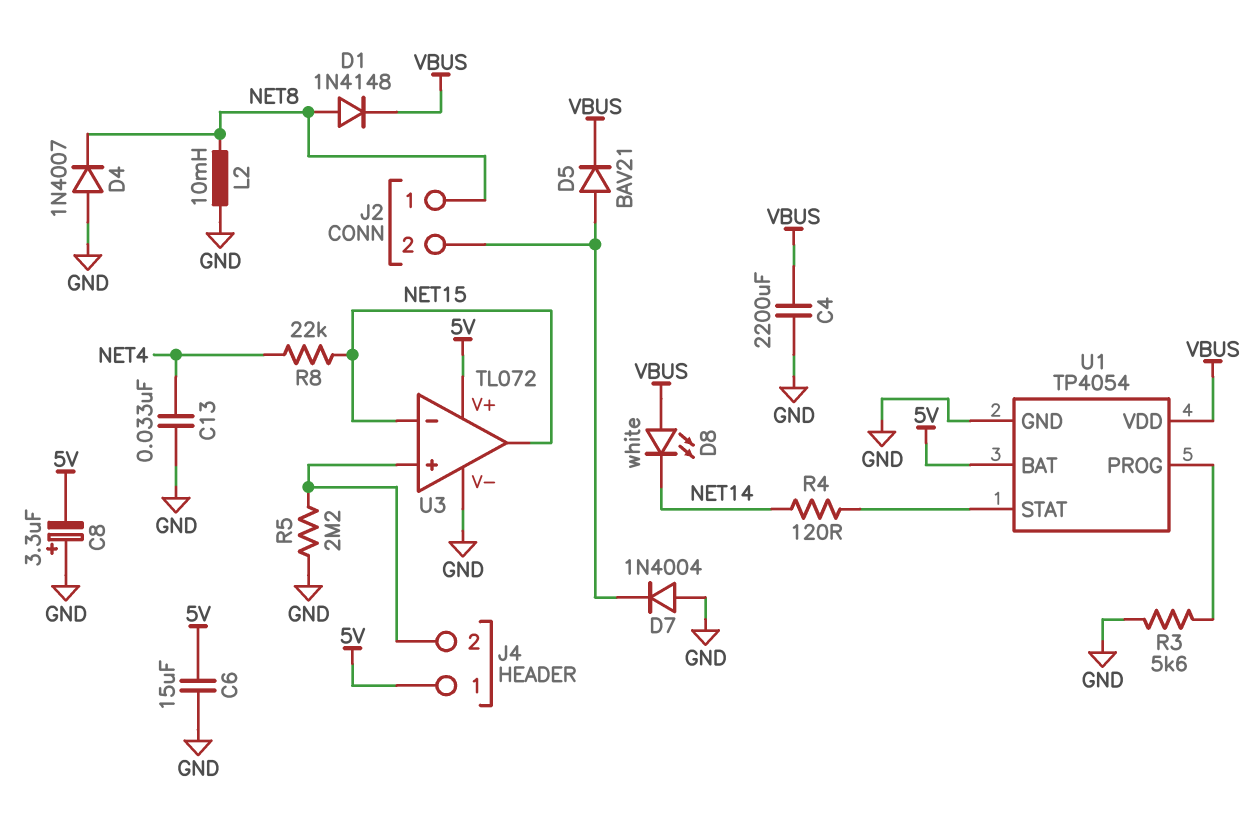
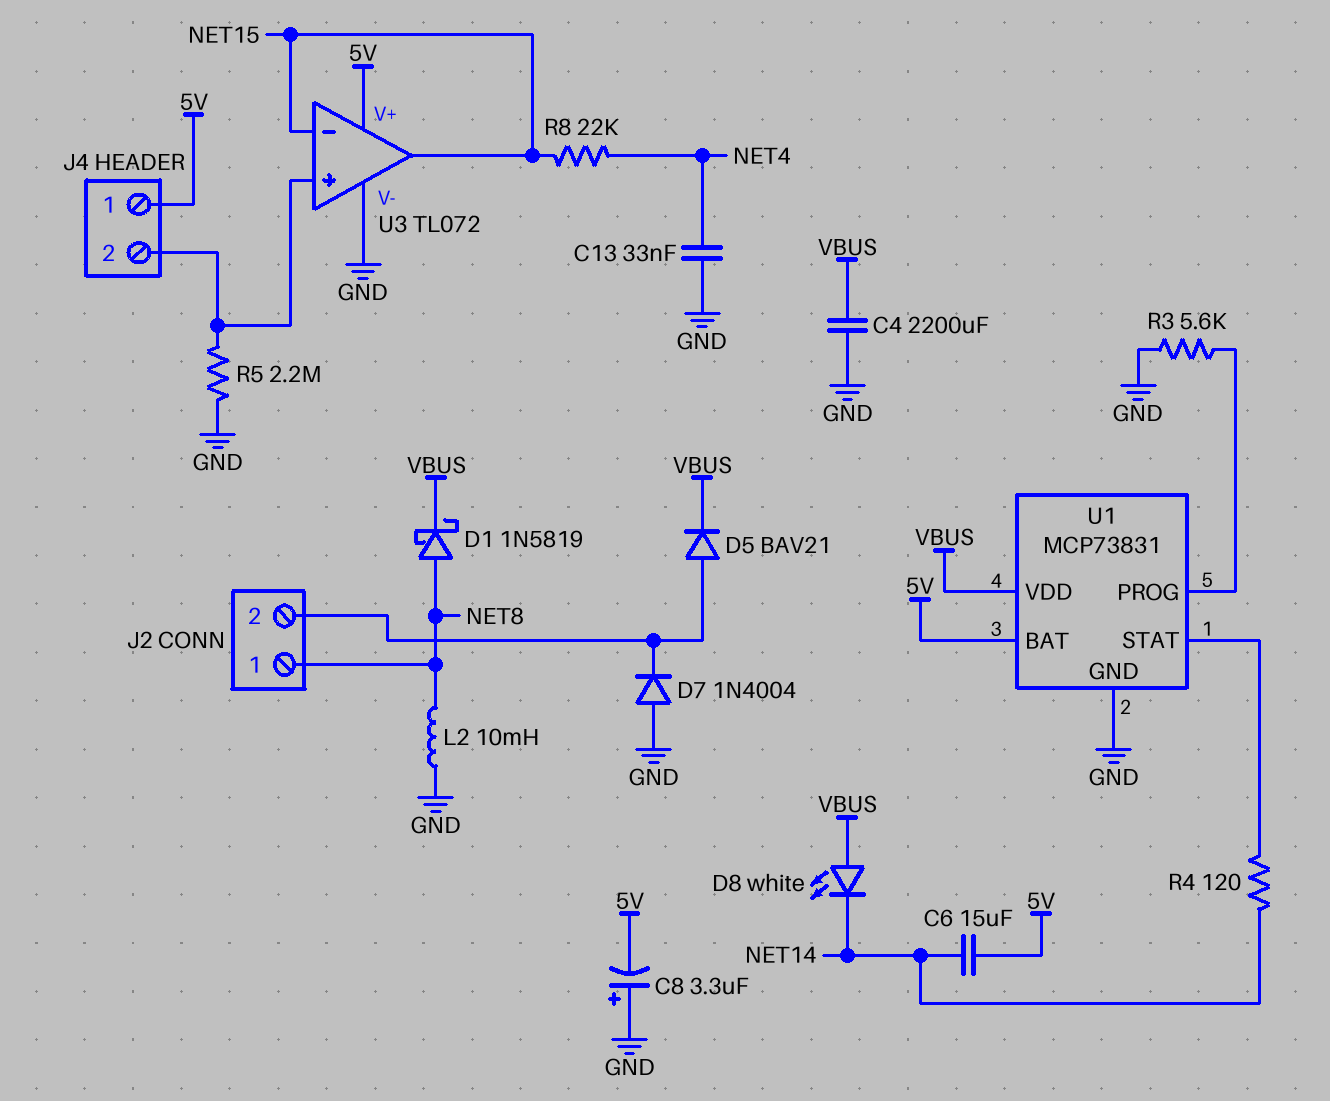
C6: 15uF (5V, GND) -> 15uF (5V, NET14)
D1: diode 1N4148 (A NET8, K VBUS) -> schottky 1N5819 (A NET8, K VBUS)
D4: diode 1N4007 (A GND, K NET8) -> none
U1: TP4054 -> MCP73831

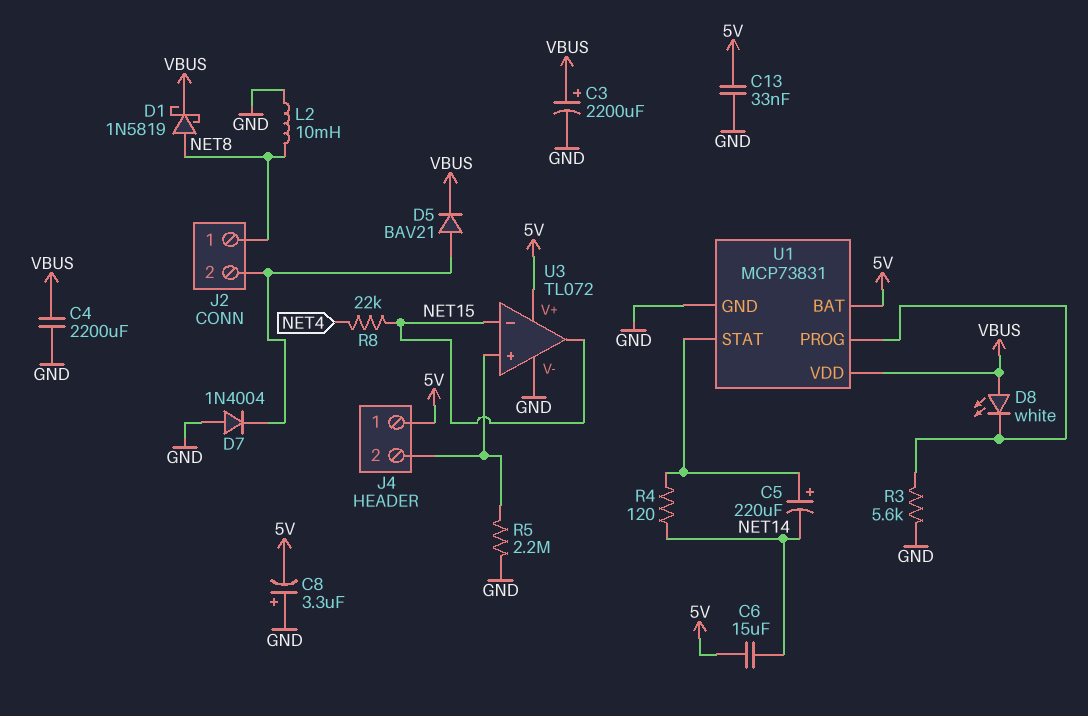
C3: none -> 2200uF (plus VBUS, minus GND)
C5: none -> 220uF (plus U1/STAT, minus NET14)
C13: 33nF (GND, NET4) -> 33nF (5V, GND)
D8: LED white (A VBUS, K NET14) -> LED white (A VBUS, K U1/PROG)

